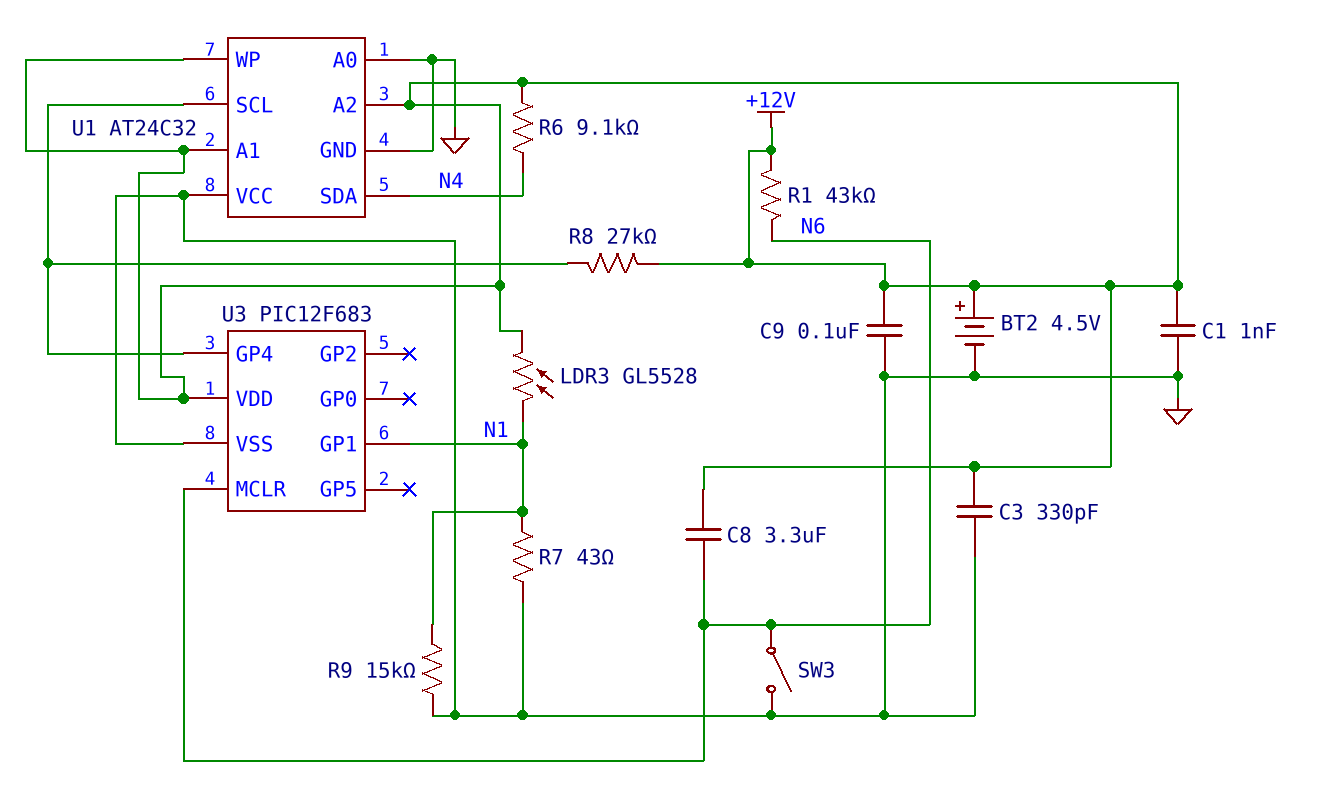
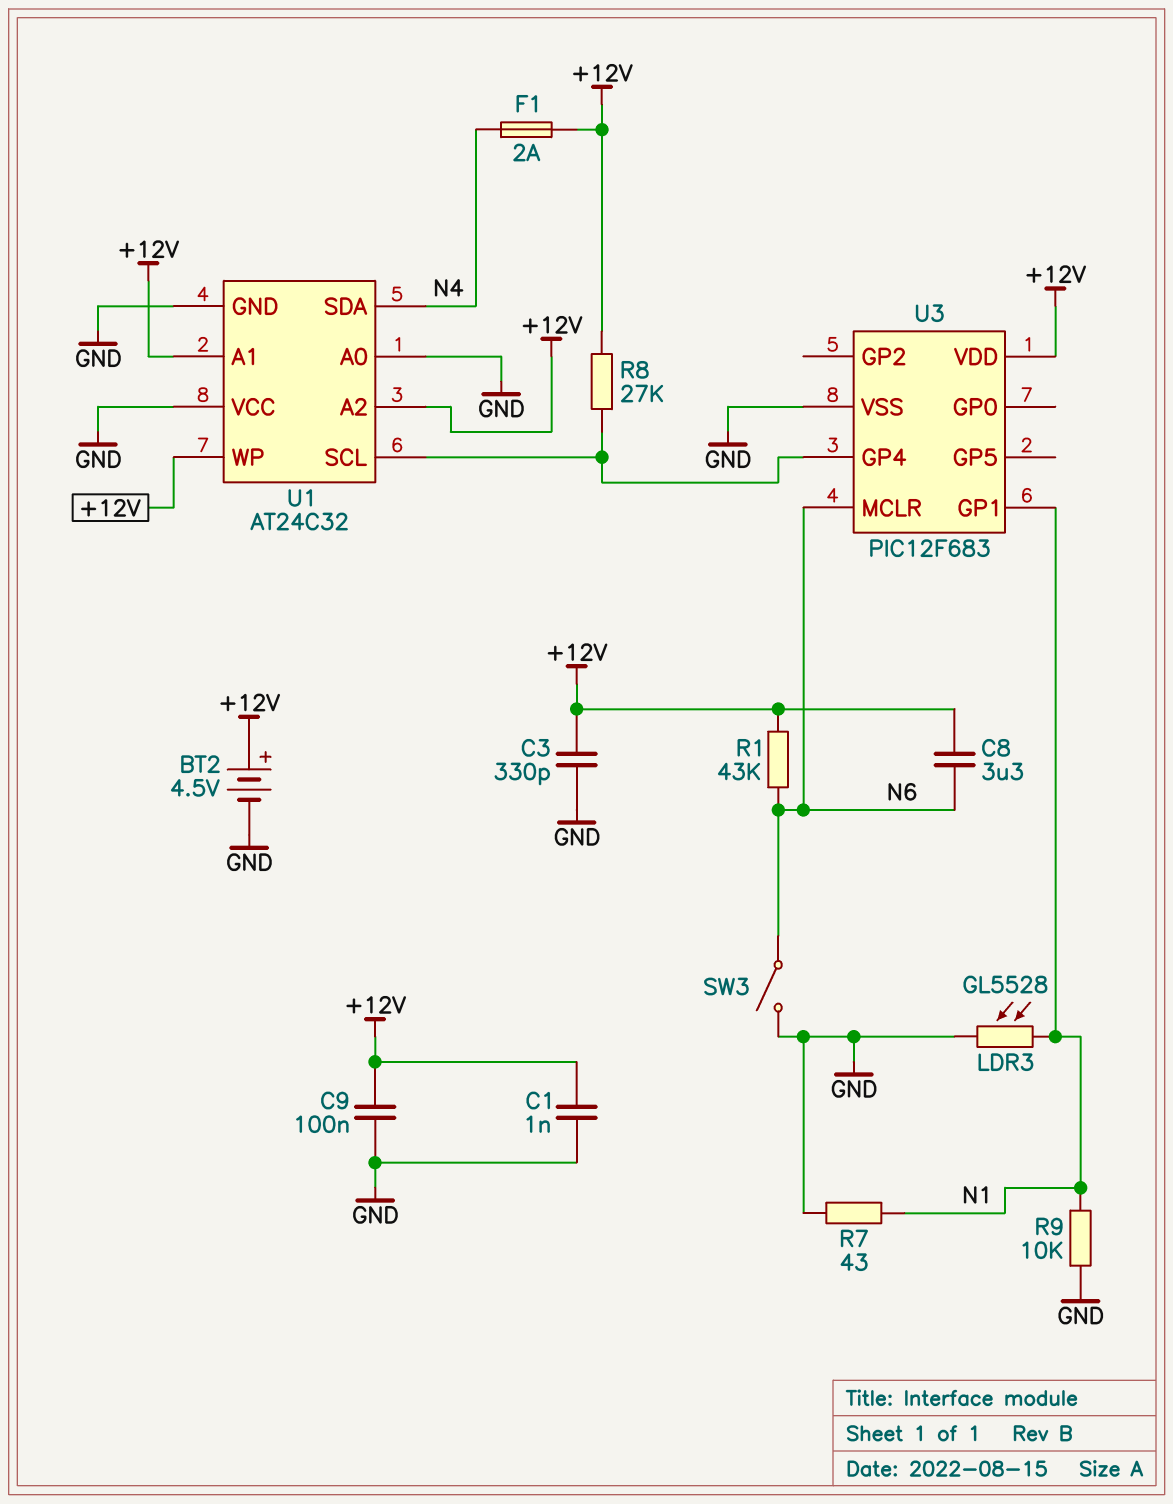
F1: none -> 2A (+12V, N4)
LDR3: GL5528 (+12V, N1) -> GL5528 (GND, N1)
R6: 9.1k (+12V, N4) -> none
R9: 15k (GND, N1) -> 10k (GND, N1)

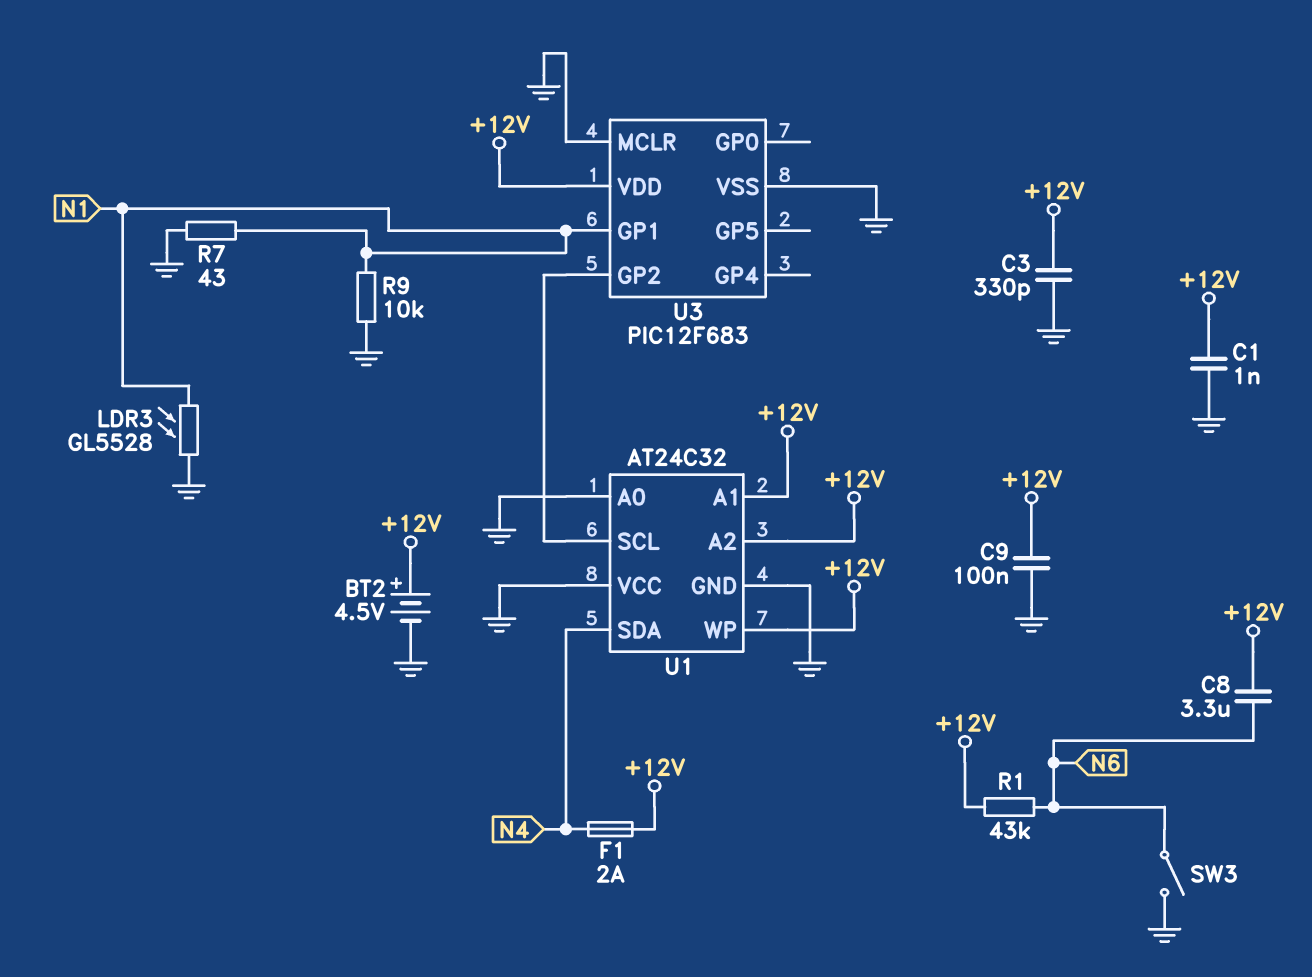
R8: 27k (+12V, U1/SCL) -> none
U3 pin GP2: none -> U1/SCL
U3 pin GP4: U1/SCL -> none
U3 pin MCLR: N6 -> GND

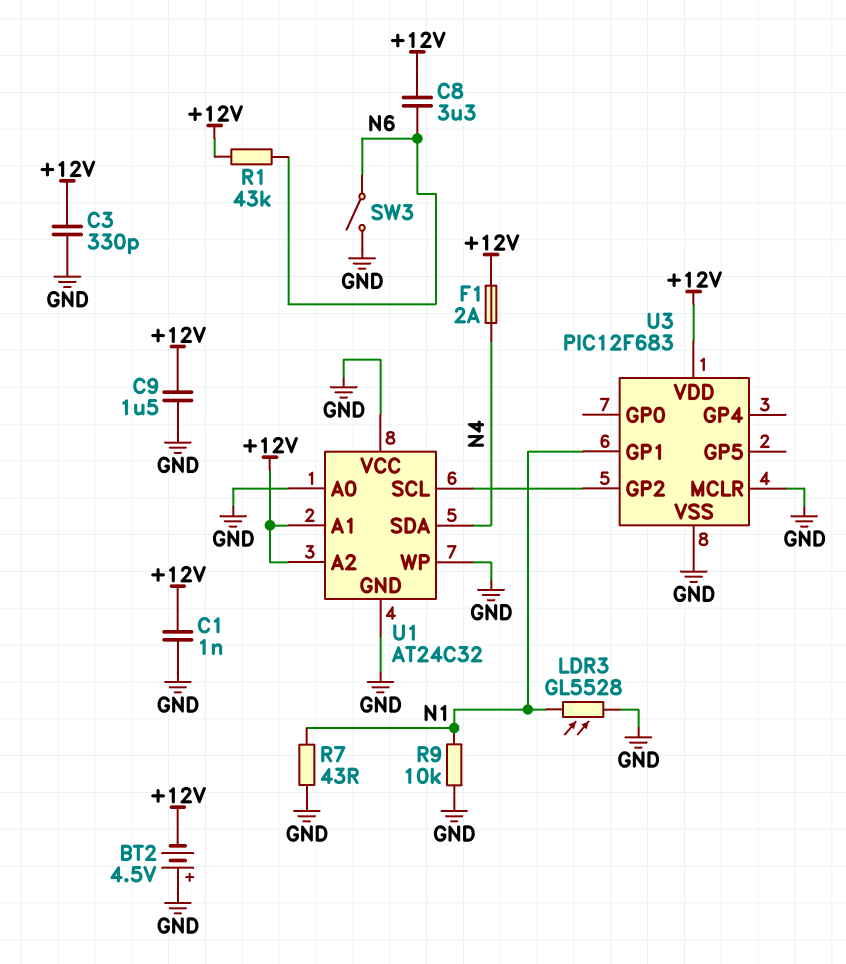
BT2: 4.5V (plus +12V, minus GND) -> 4.5V (plus GND, minus +12V)
C9: 100nF (+12V, GND) -> 1.5uF (+12V, GND)
U1 pin WP: +12V -> GND

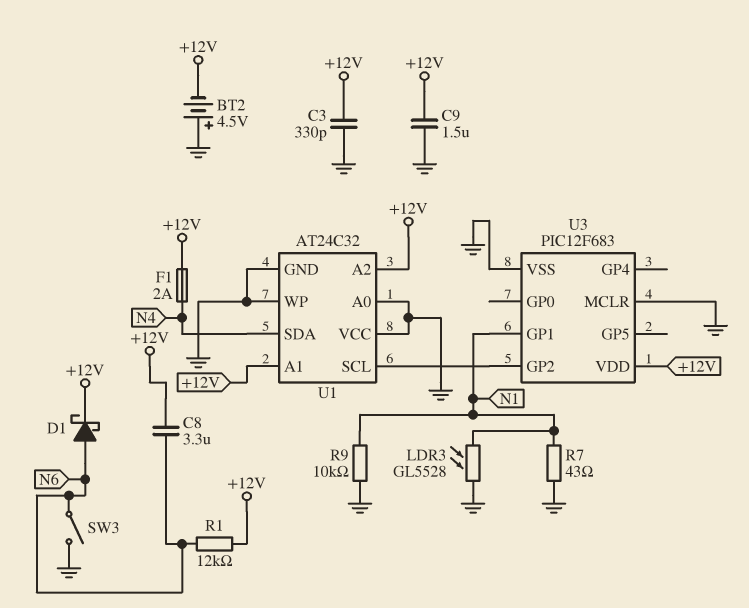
C1: 1nF (+12V, GND) -> none
D1: none -> schottky (A N6, K +12V)
R1: 43k (+12V, N6) -> 12k (+12V, N6)

